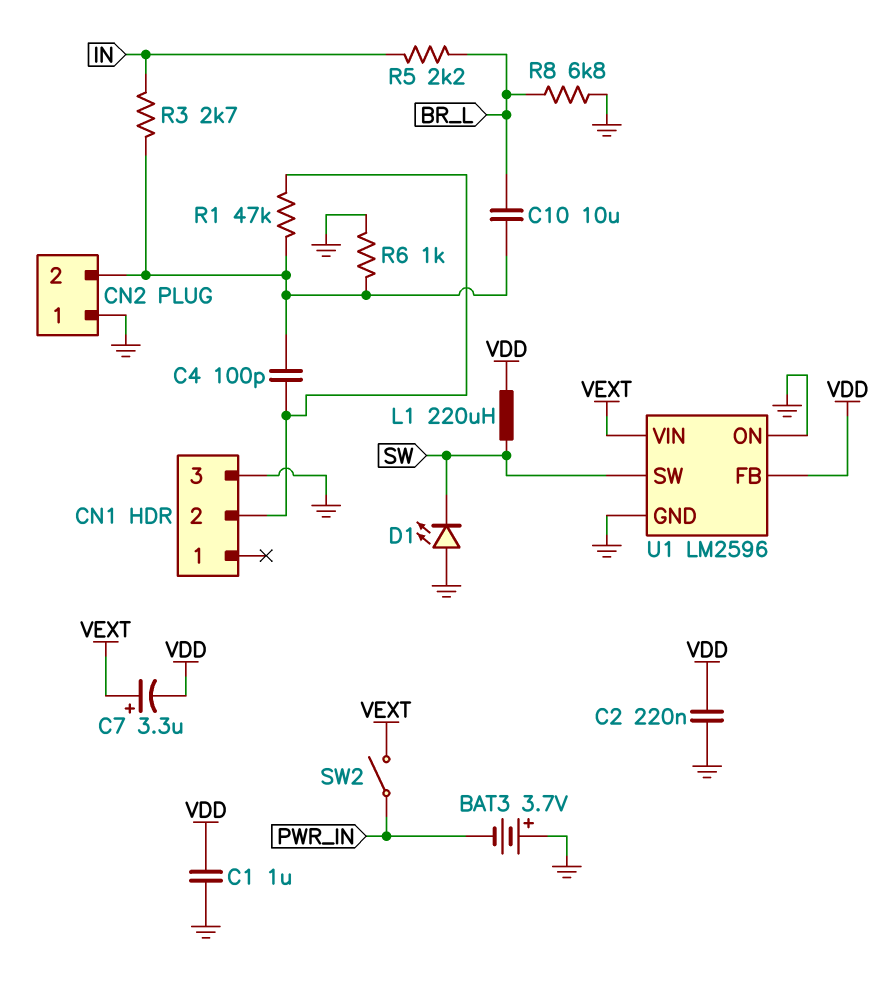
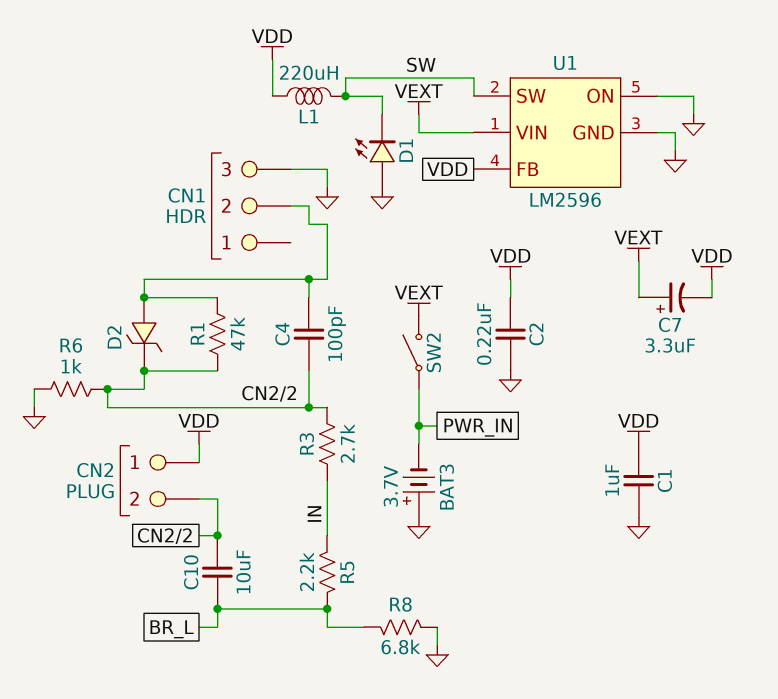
CN2 pin 1: GND -> VDD
D2: none -> zener (A CN1/2, K CN2/2)

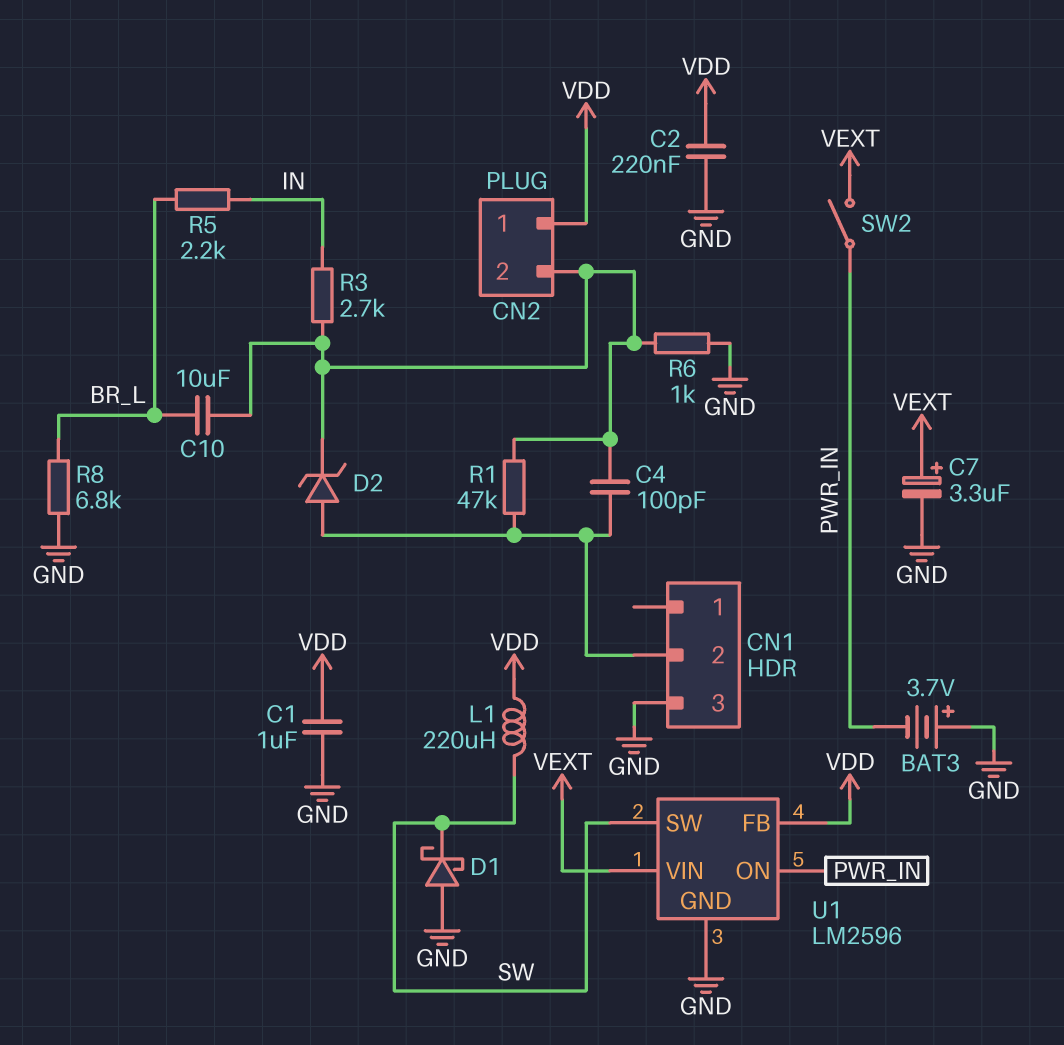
C7: 3.3uF (plus VEXT, minus VDD) -> 3.3uF (plus VEXT, minus GND)
D1: LED (A GND, K SW) -> schottky (A GND, K SW)
U1 pin ON: GND -> PWR_IN

